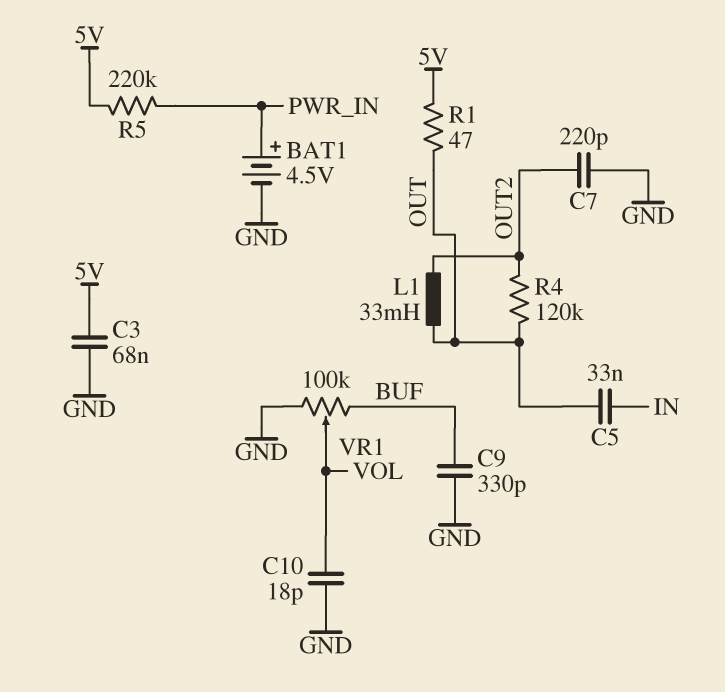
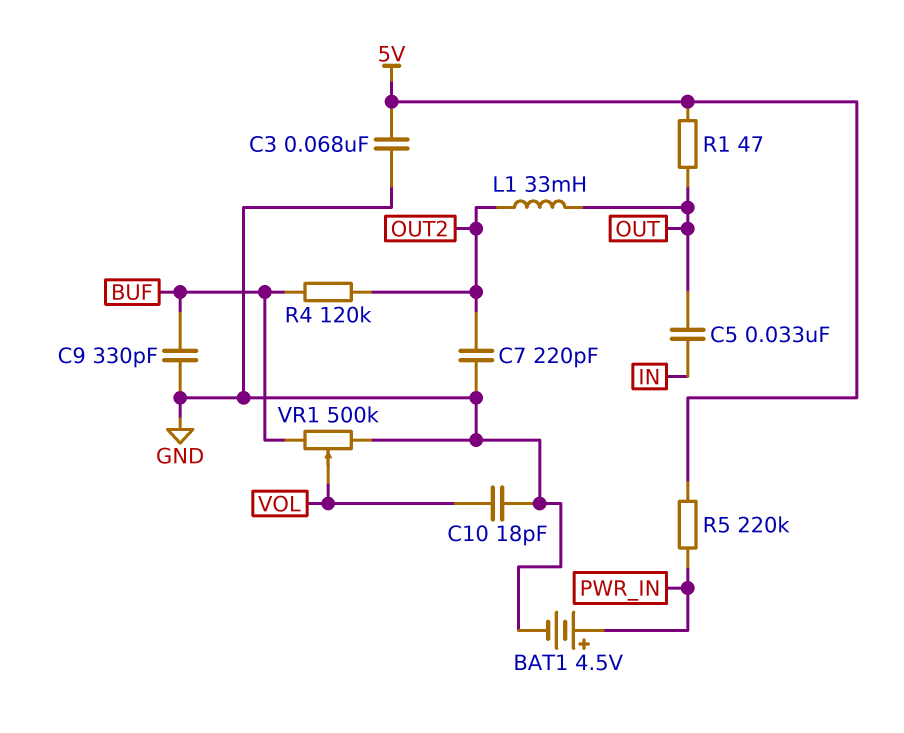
R4: 120k (OUT, OUT2) -> 120k (BUF, OUT2)
VR1: 100k (BUF, GND, wiper VOL) -> 500k (BUF, GND, wiper VOL)

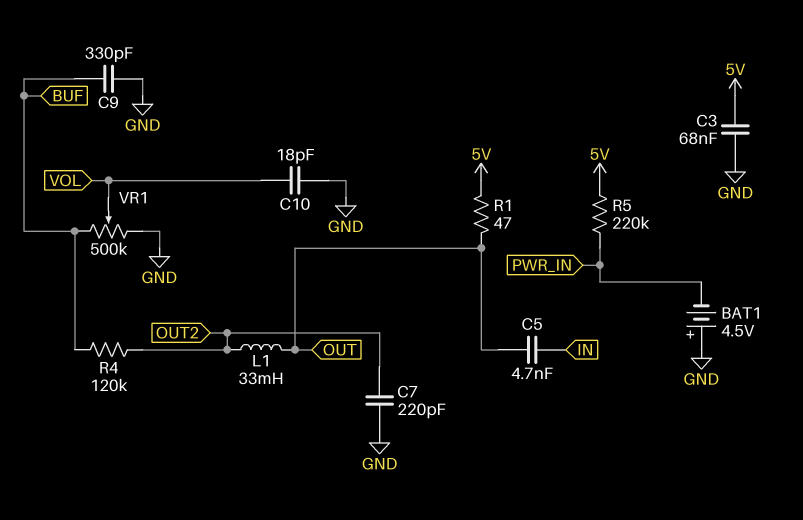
BAT1: 4.5V (plus PWR_IN, minus GND) -> 4.5V (plus GND, minus PWR_IN)
C5: 33nF (IN, OUT) -> 4.7nF (IN, OUT)

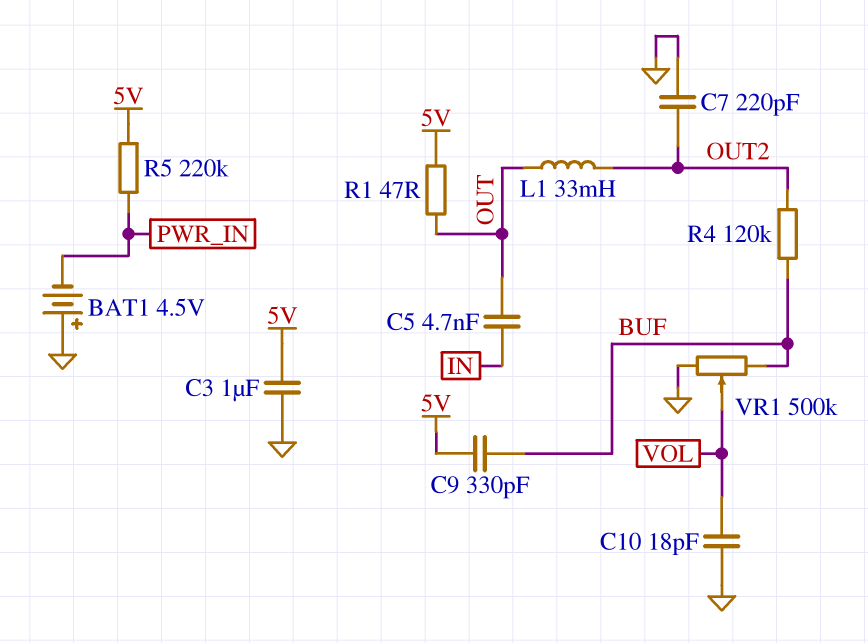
C3: 68nF (5V, GND) -> 1uF (5V, GND)
C9: 330pF (BUF, GND) -> 330pF (5V, BUF)

